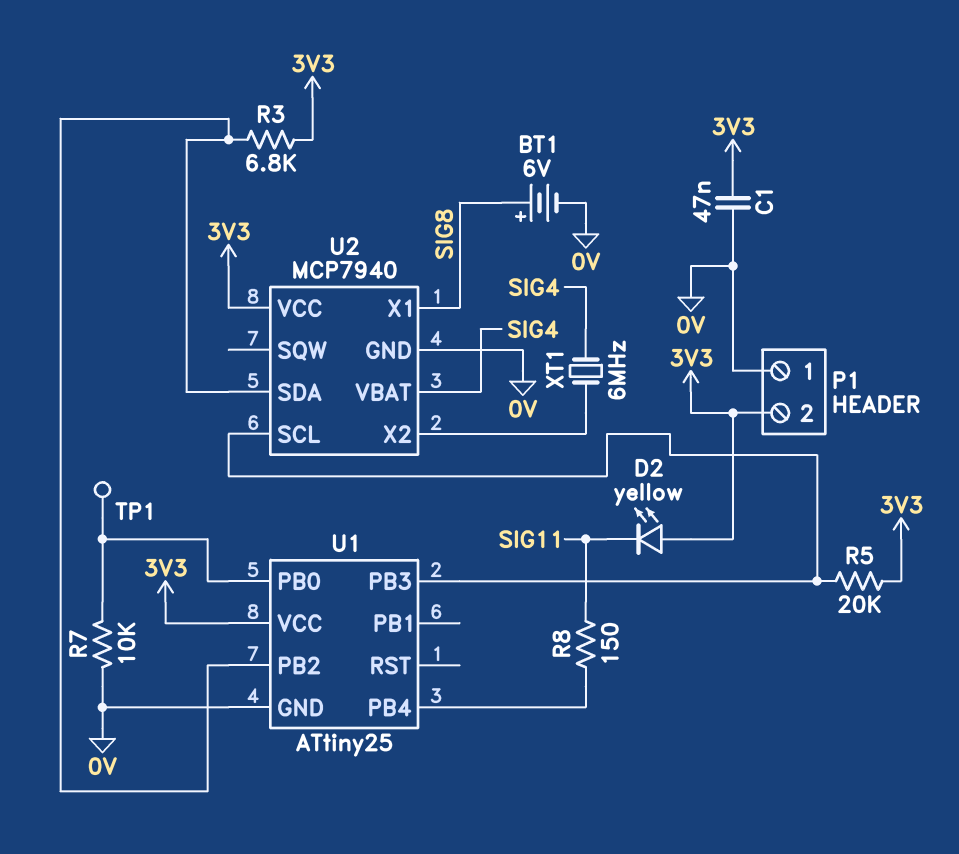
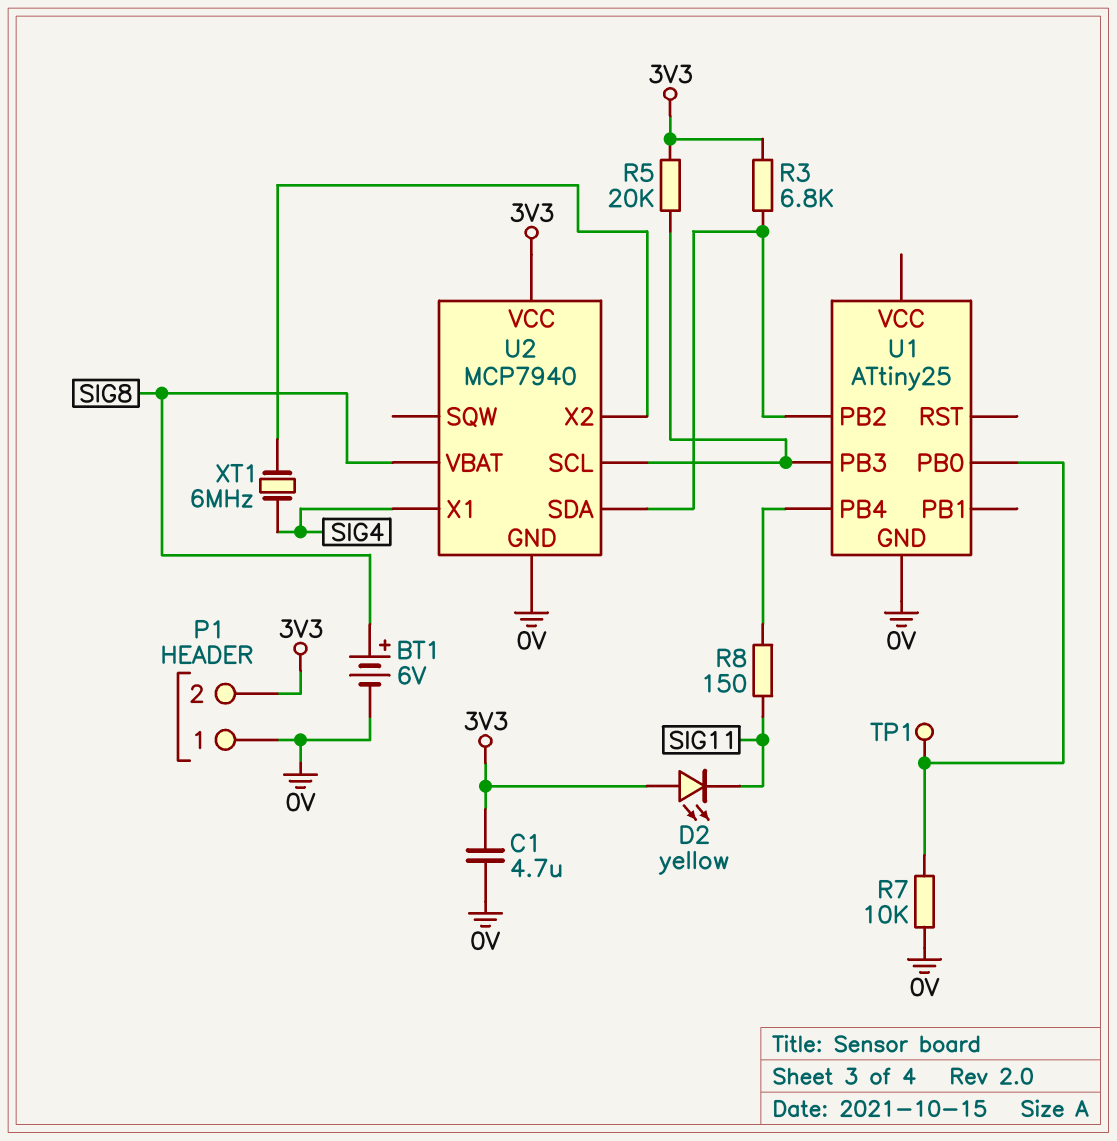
C1: 47nF (0V, 3V3) -> 4.7uF (0V, 3V3)
U1 pin VCC: 3V3 -> none
U2 pin VBAT: SIG4 -> SIG8
U2 pin X1: SIG8 -> SIG4

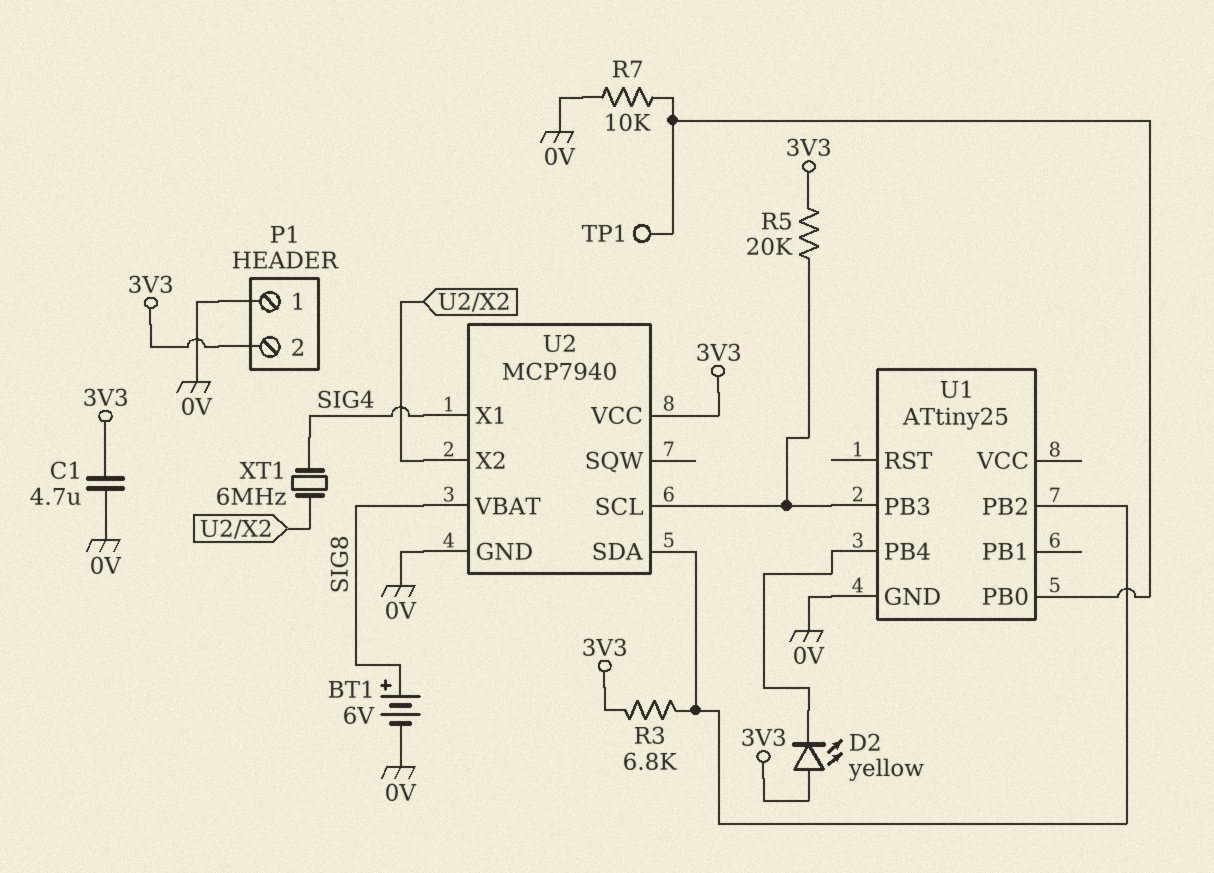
D2: LED yellow (A 3V3, K SIG11) -> LED yellow (A 3V3, K U1/PB4)
R8: 150 (SIG11, U1/PB4) -> none

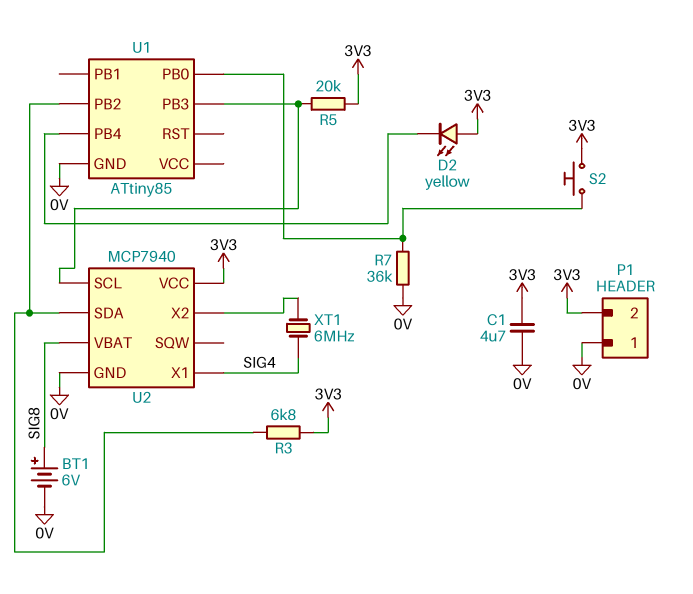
R7: 10k (0V, U1/PB0) -> 36k (0V, U1/PB0)
S2: none -> button (3V3, U1/PB0)
TP1: test point (U1/PB0) -> none
U1: ATtiny25 -> ATtiny85

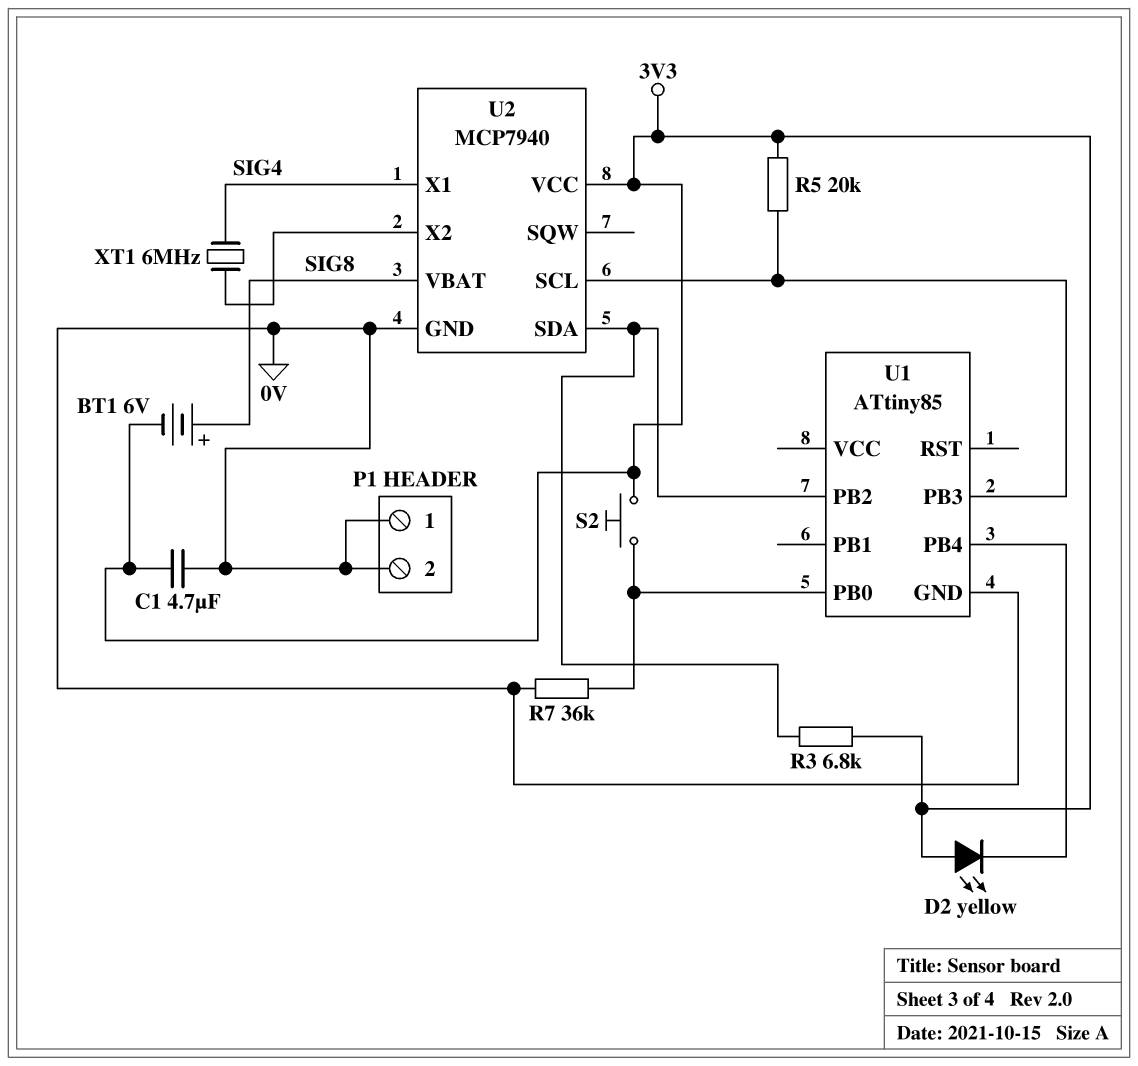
BT1: 6V (plus SIG8, minus 0V) -> 6V (plus SIG8, minus 3V3)
P1 pin 2: 3V3 -> 0V

